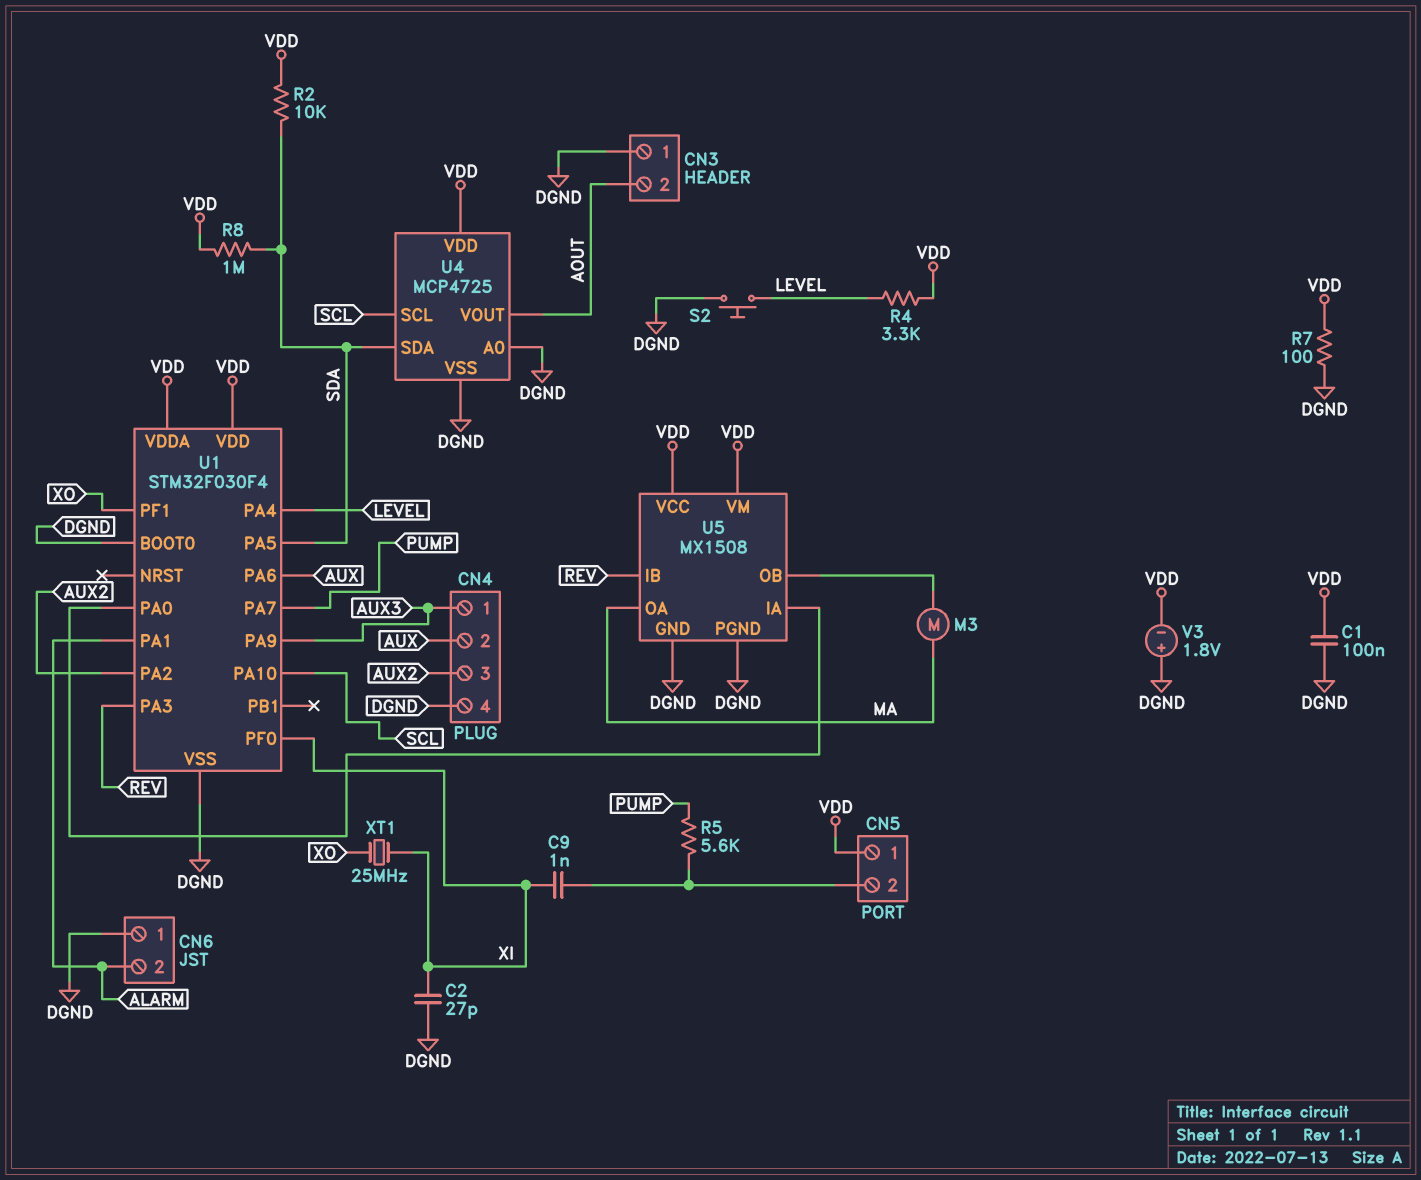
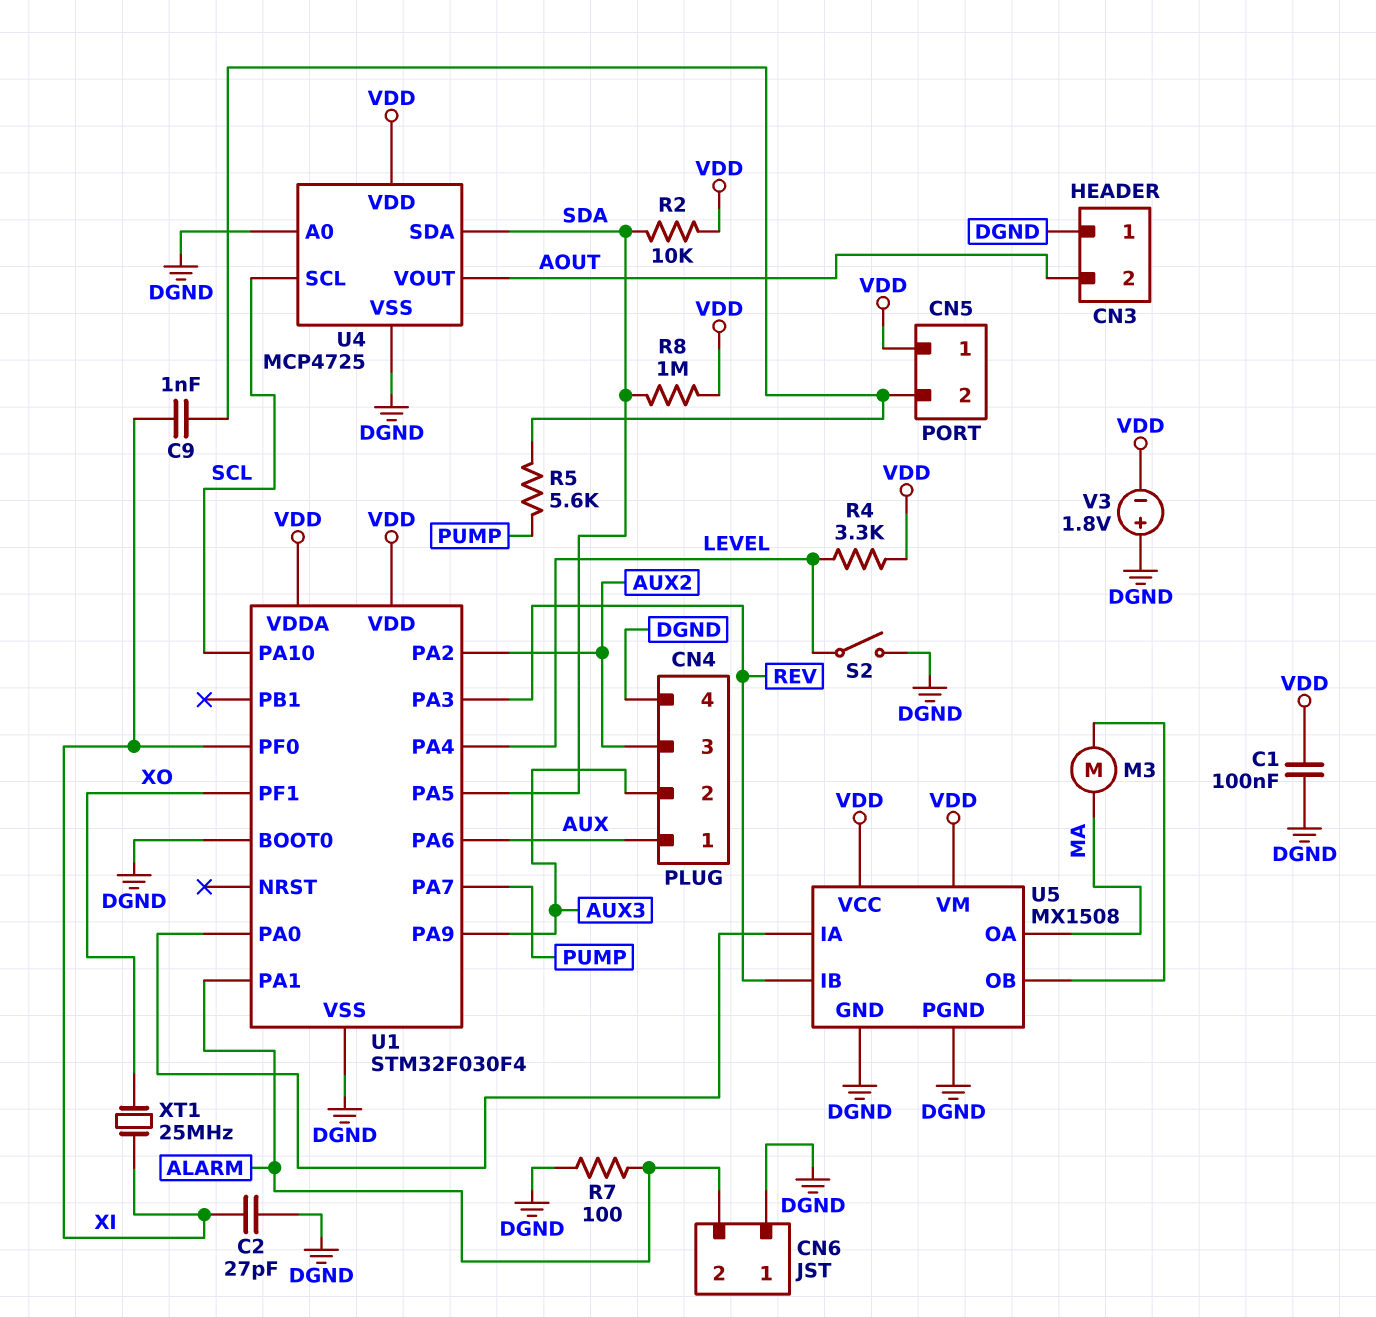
CN4 pin 1: AUX3 -> AUX
CN4 pin 2: AUX -> AUX3
R7: 100 (DGND, VDD) -> 100 (ALARM, DGND)
S2: button (DGND, LEVEL) -> switch (DGND, LEVEL)

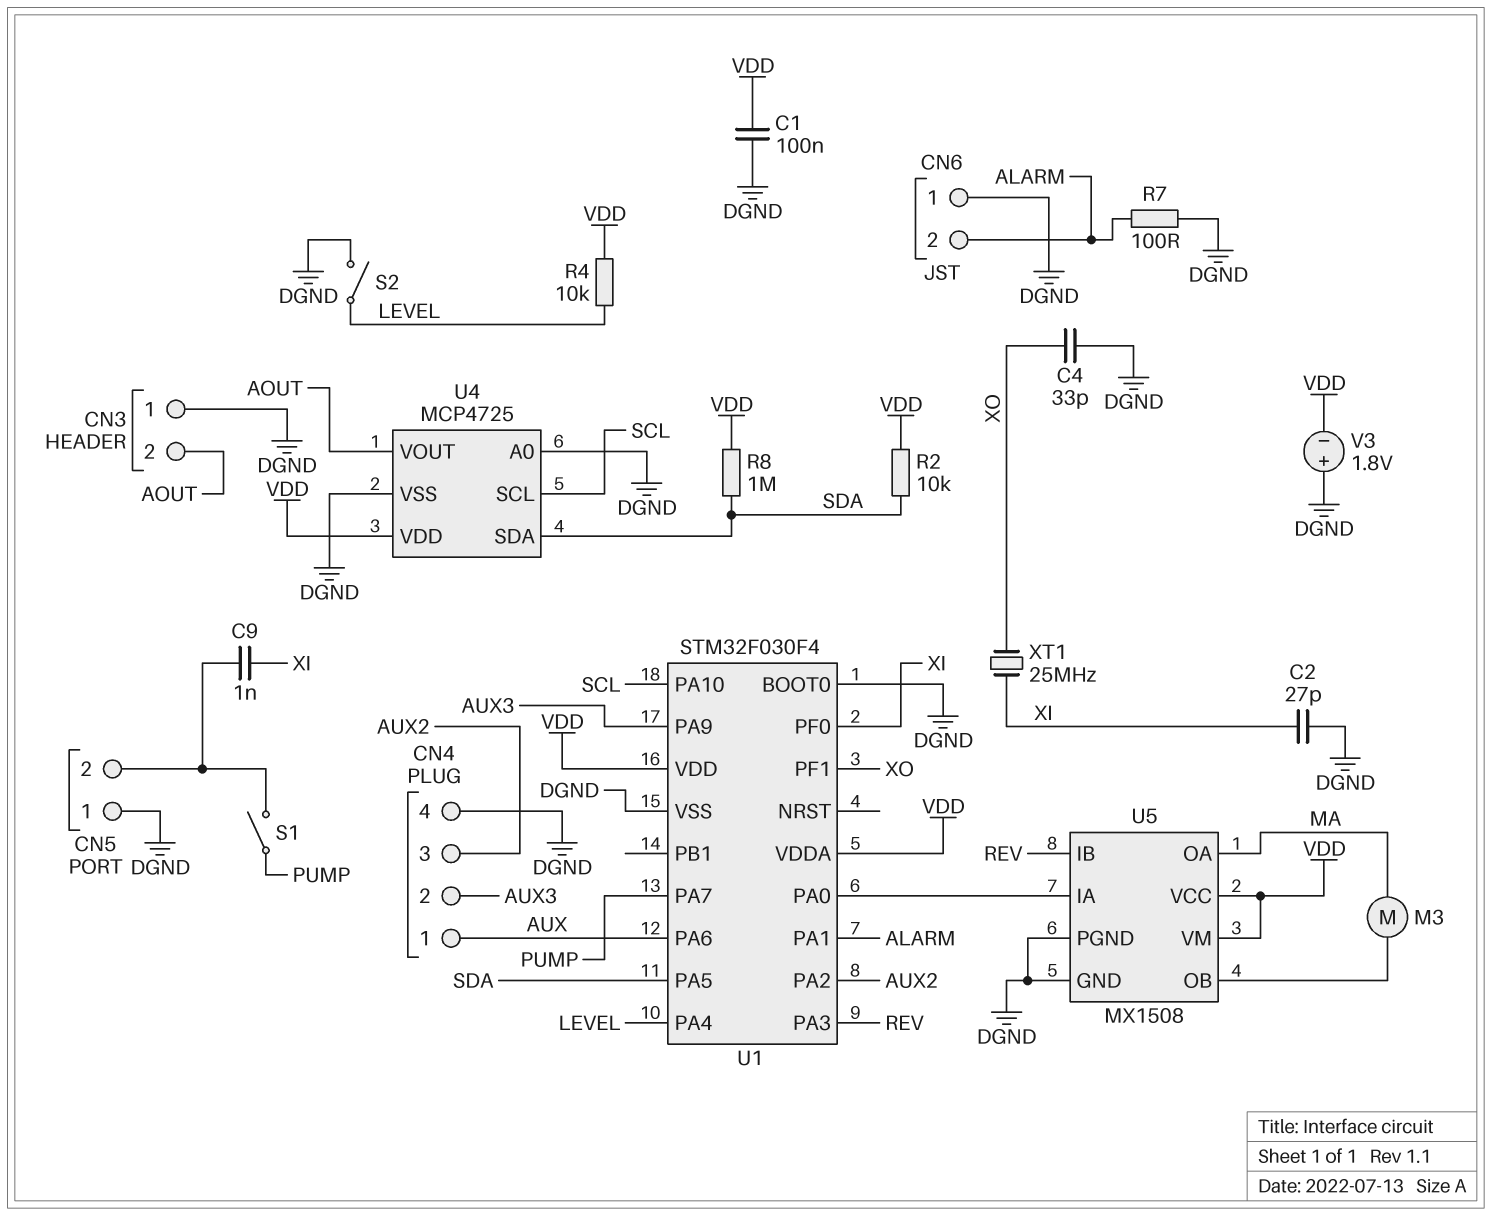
C4: none -> 33pF (DGND, XO)
CN5 pin 1: VDD -> DGND
R4: 3.3k (LEVEL, VDD) -> 10k (LEVEL, VDD)
R5: 5.6k (CN5/2, PUMP) -> none
S1: none -> switch (CN5/2, PUMP)

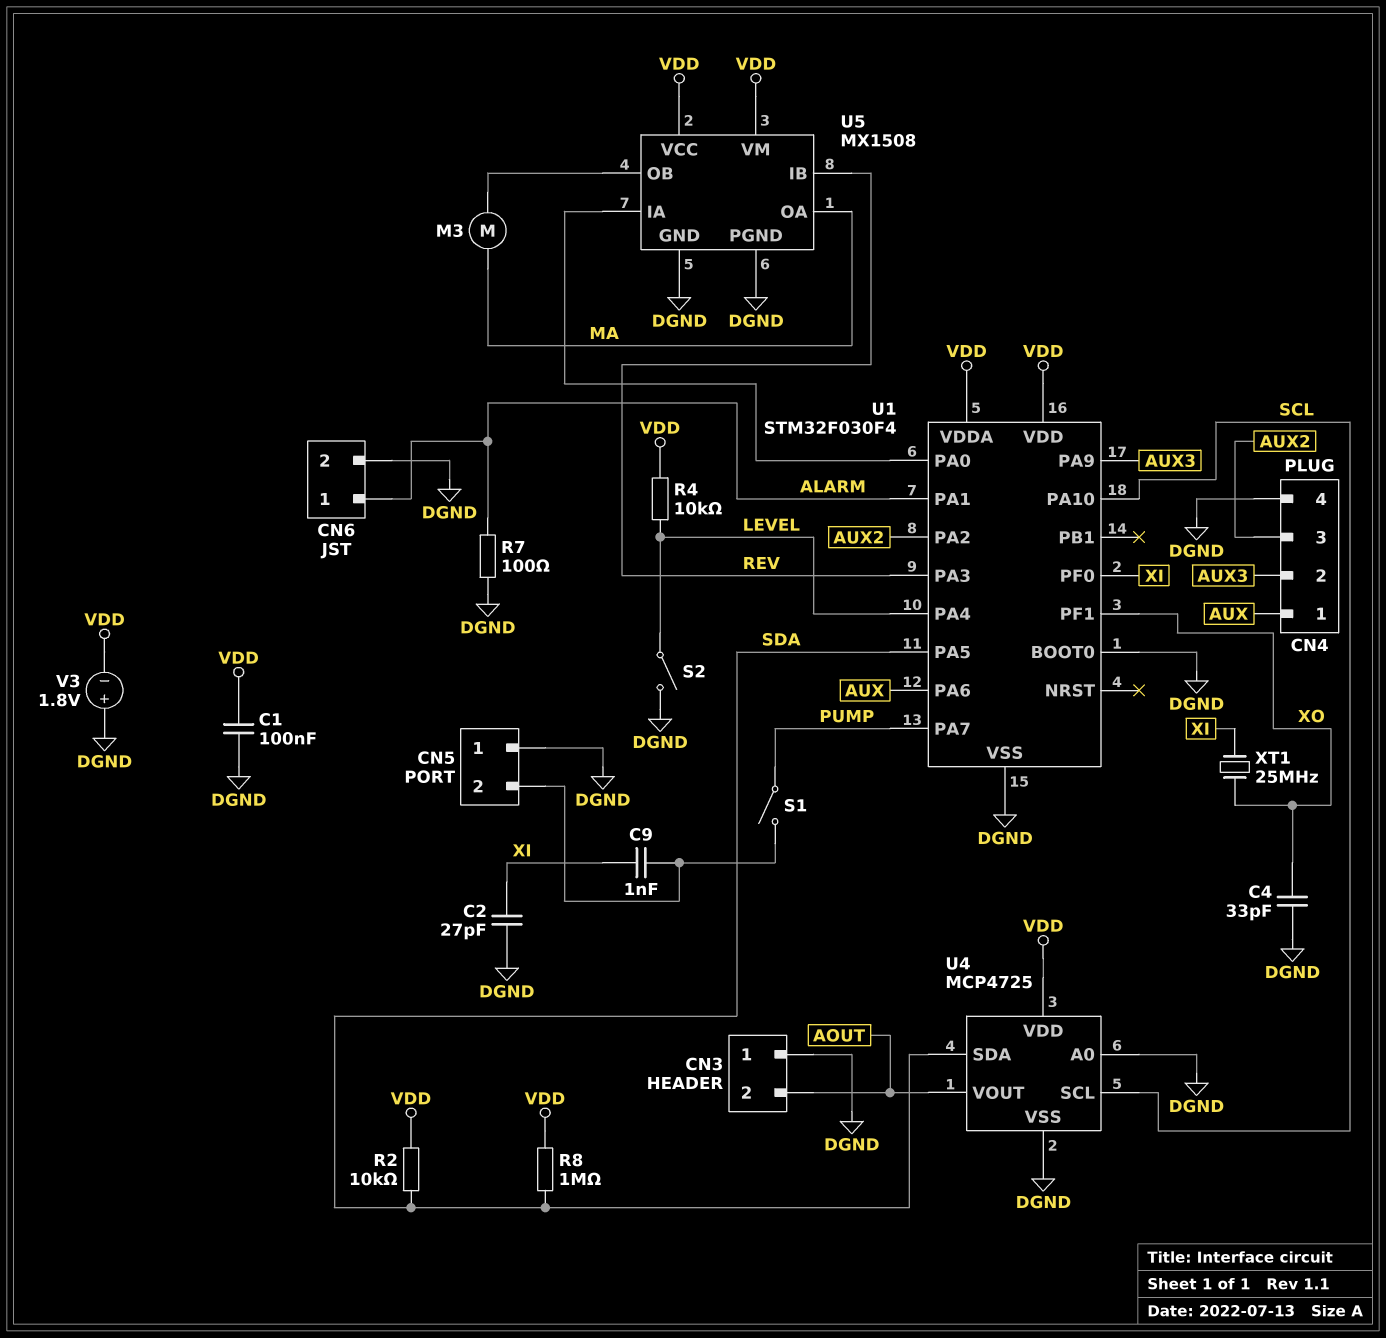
CN6 pin 1: DGND -> ALARM
CN6 pin 2: ALARM -> DGND

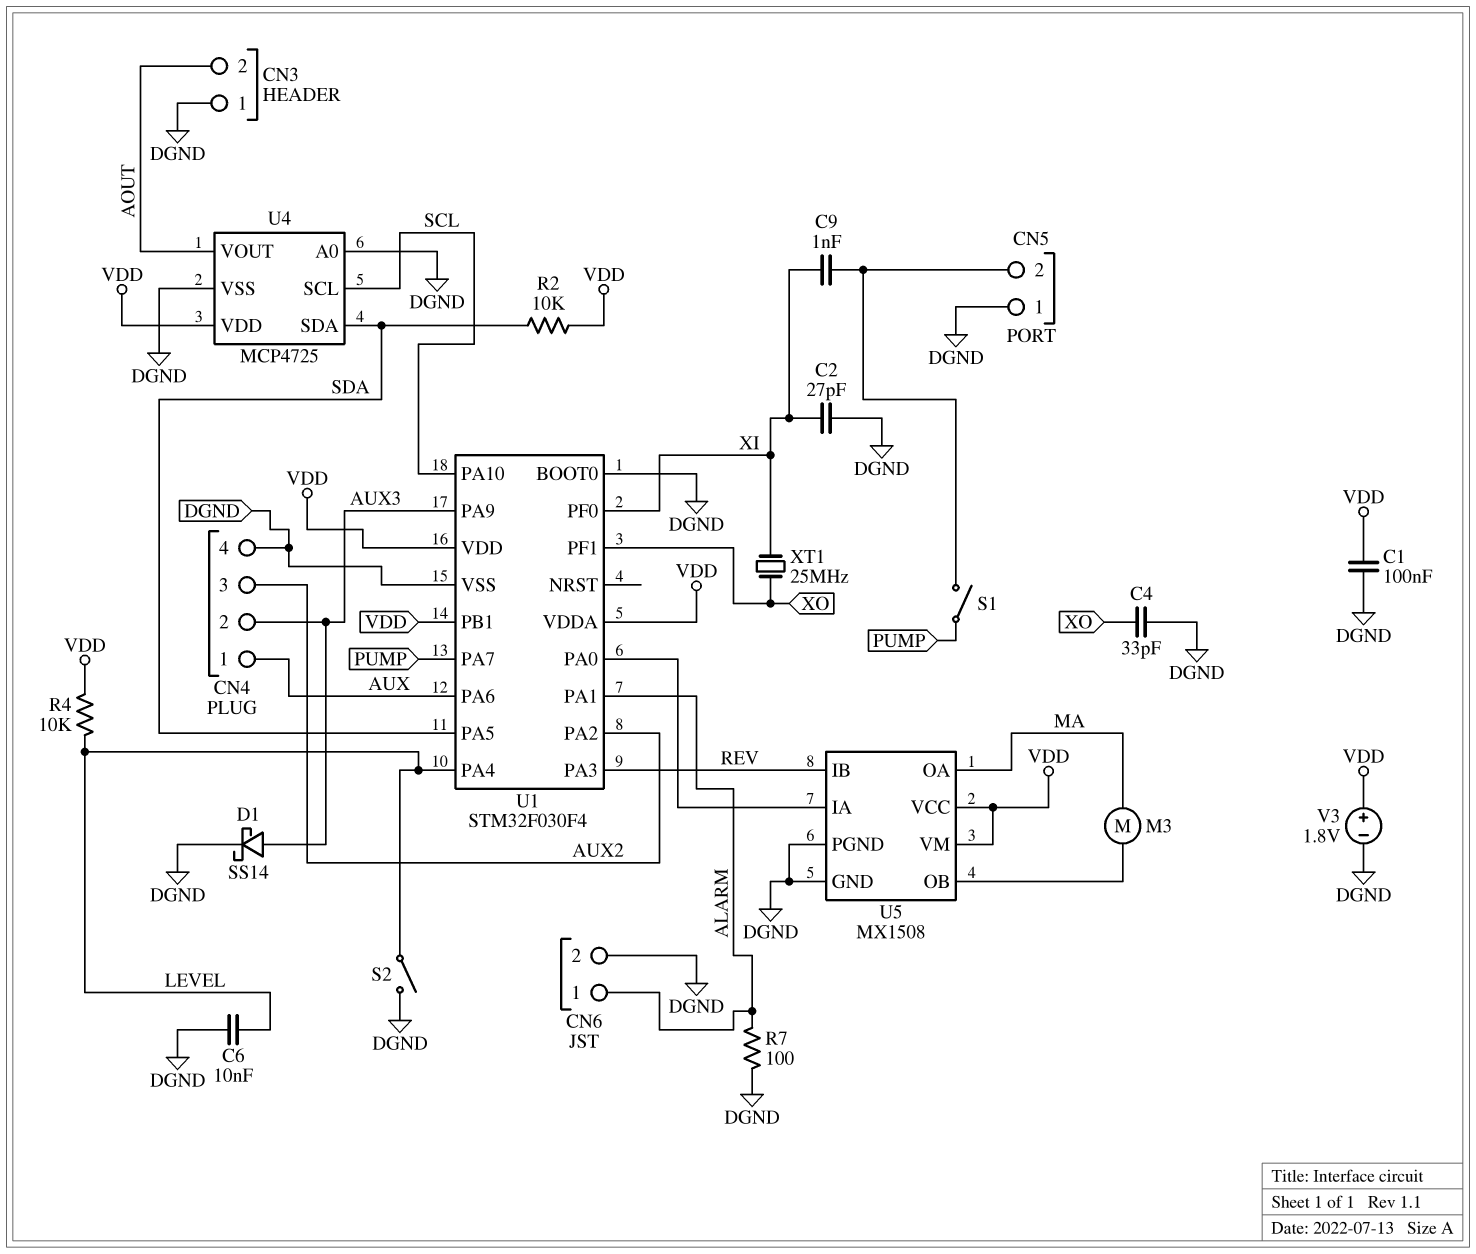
C6: none -> 10nF (DGND, LEVEL)
D1: none -> schottky SS14 (A AUX3, K DGND)
R8: 1M (SDA, VDD) -> none
U1 pin PB1: none -> VDD
V3: 1.8V (plus DGND, minus VDD) -> 1.8V (plus VDD, minus DGND)

